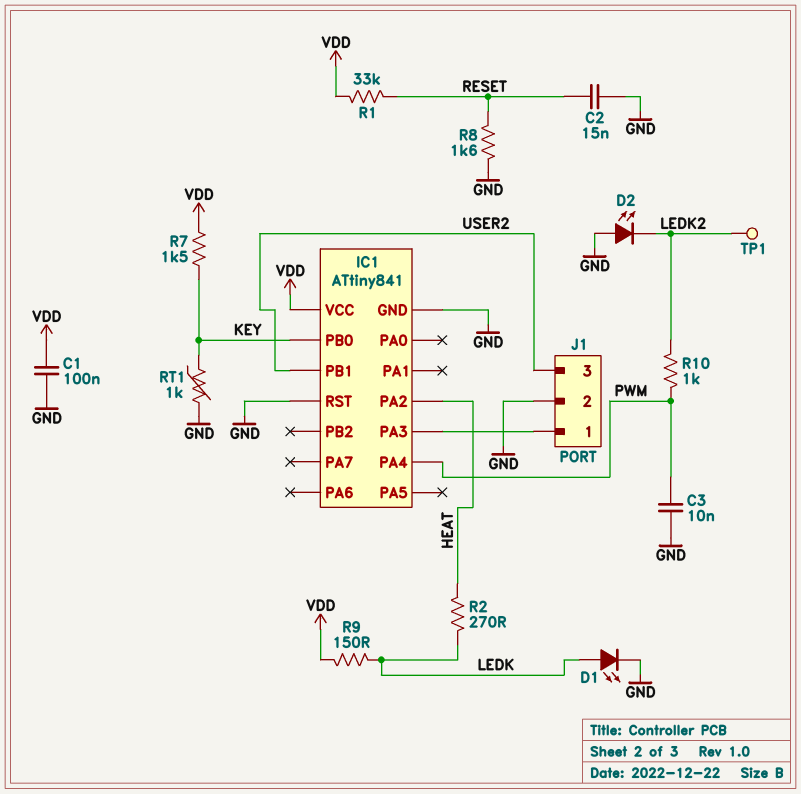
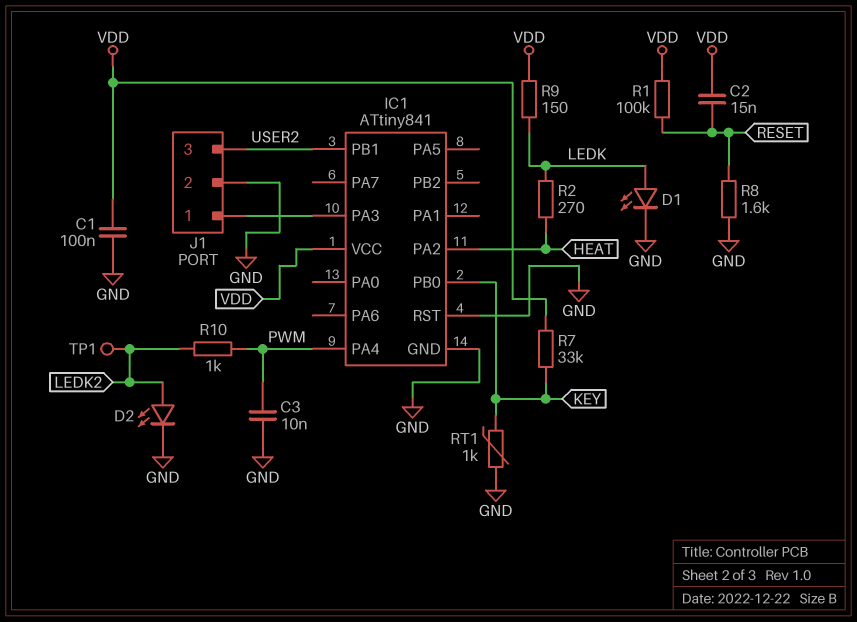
C2: 15nF (GND, RESET) -> 15nF (RESET, VDD)
D2: LED (A GND, K LEDK2) -> LED (A LEDK2, K GND)
R1: 33k (RESET, VDD) -> 100k (RESET, VDD)
R7: 1.5k (KEY, VDD) -> 33k (KEY, VDD)

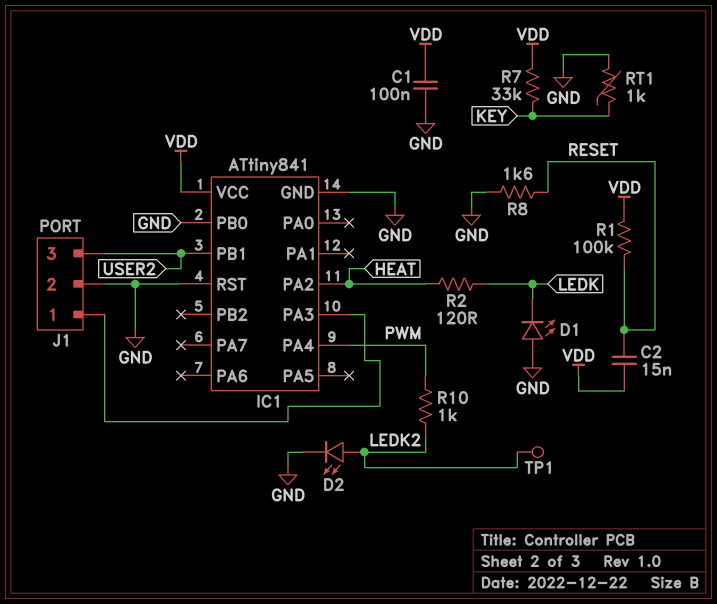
C3: 10nF (GND, PWM) -> none
D1: LED (A LEDK, K GND) -> LED (A GND, K LEDK)
IC1 pin PB0: KEY -> GND
R2: 270 (HEAT, LEDK) -> 120 (HEAT, LEDK)
R9: 150 (LEDK, VDD) -> none

